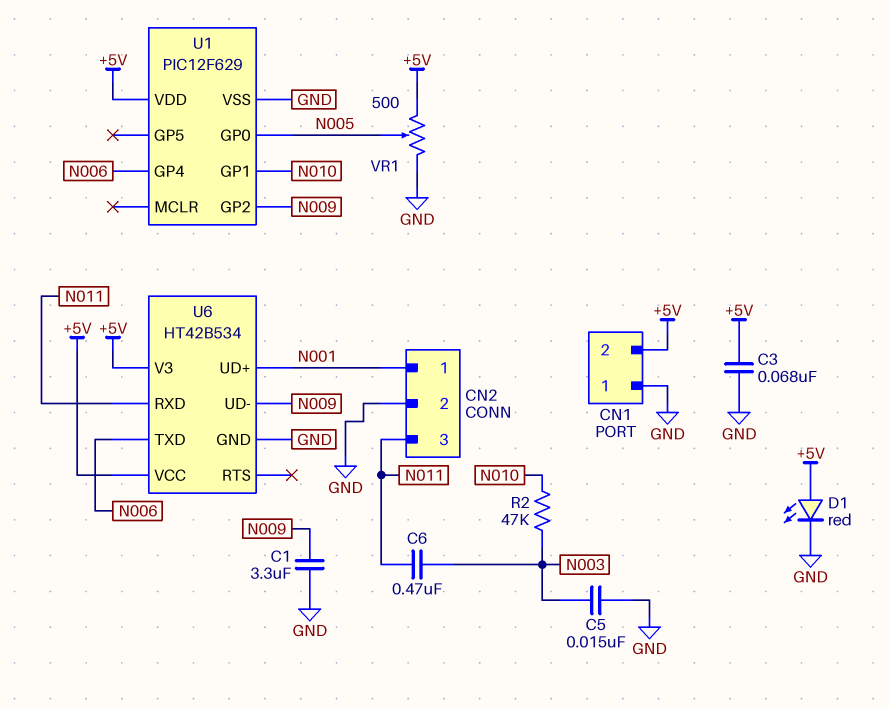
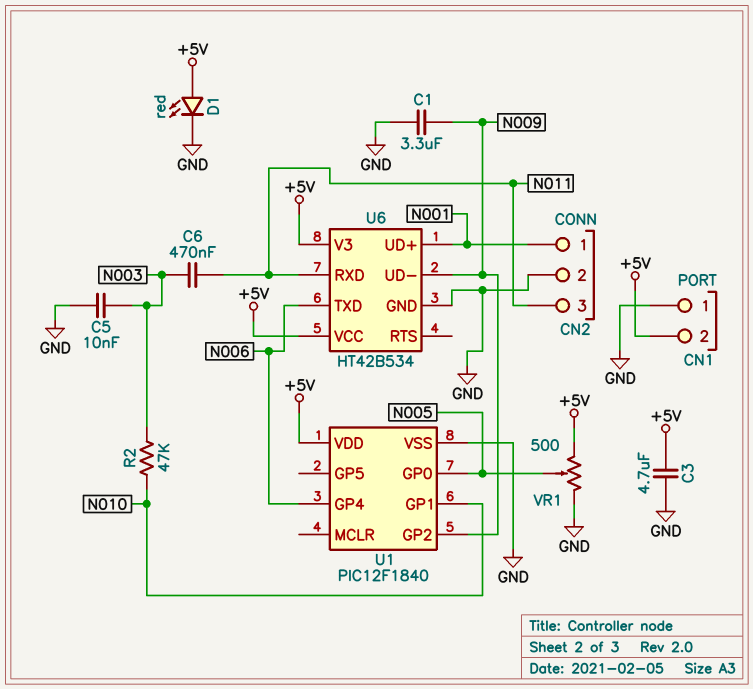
C3: 68nF (+5V, GND) -> 4.7uF (+5V, GND)
C5: 15nF (GND, N003) -> 10nF (GND, N003)
U1: PIC12F629 -> PIC12F1840

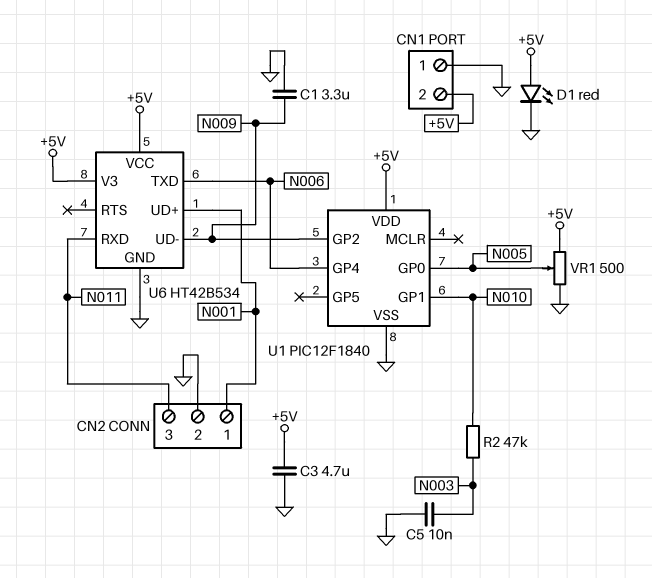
C6: 470nF (N003, N011) -> none

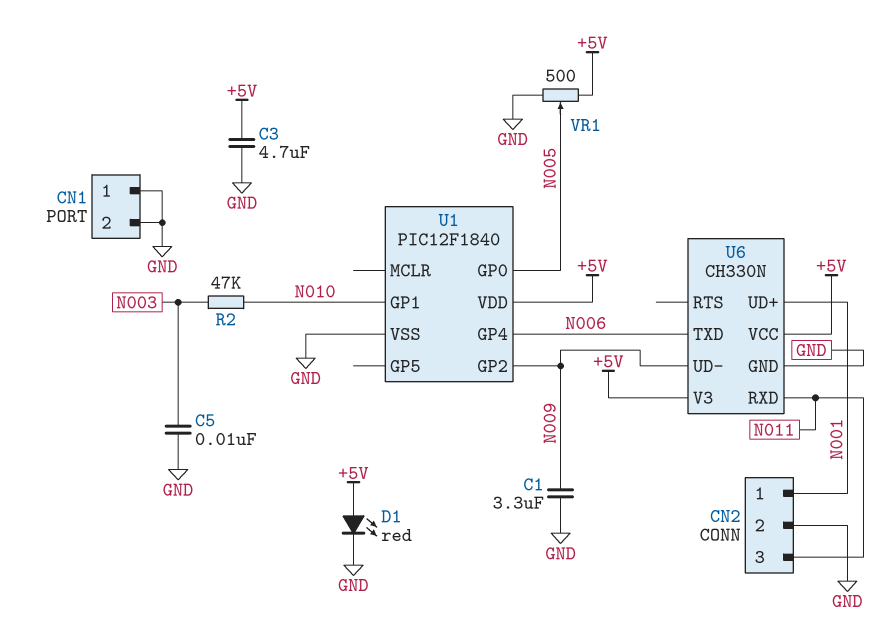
CN1 pin 2: +5V -> GND
U6: HT42B534 -> CH330N

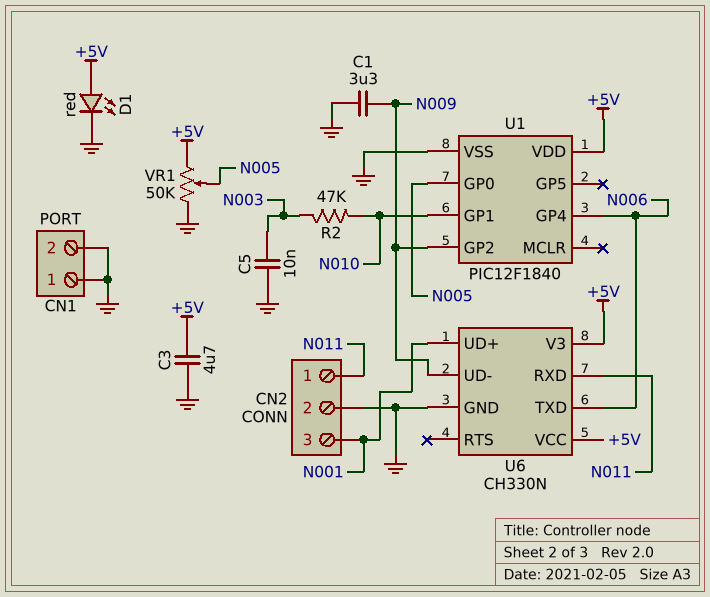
CN2 pin 1: N001 -> N011
CN2 pin 3: N011 -> N001
VR1: 500 (+5V, GND, wiper N005) -> 50k (+5V, GND, wiper N005)

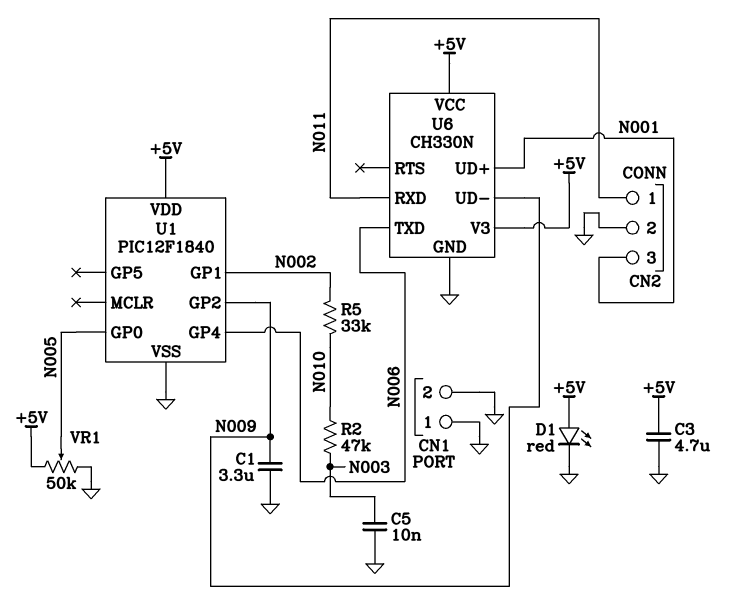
R5: none -> 33k (N002, N010)
U1 pin GP1: N010 -> N002

